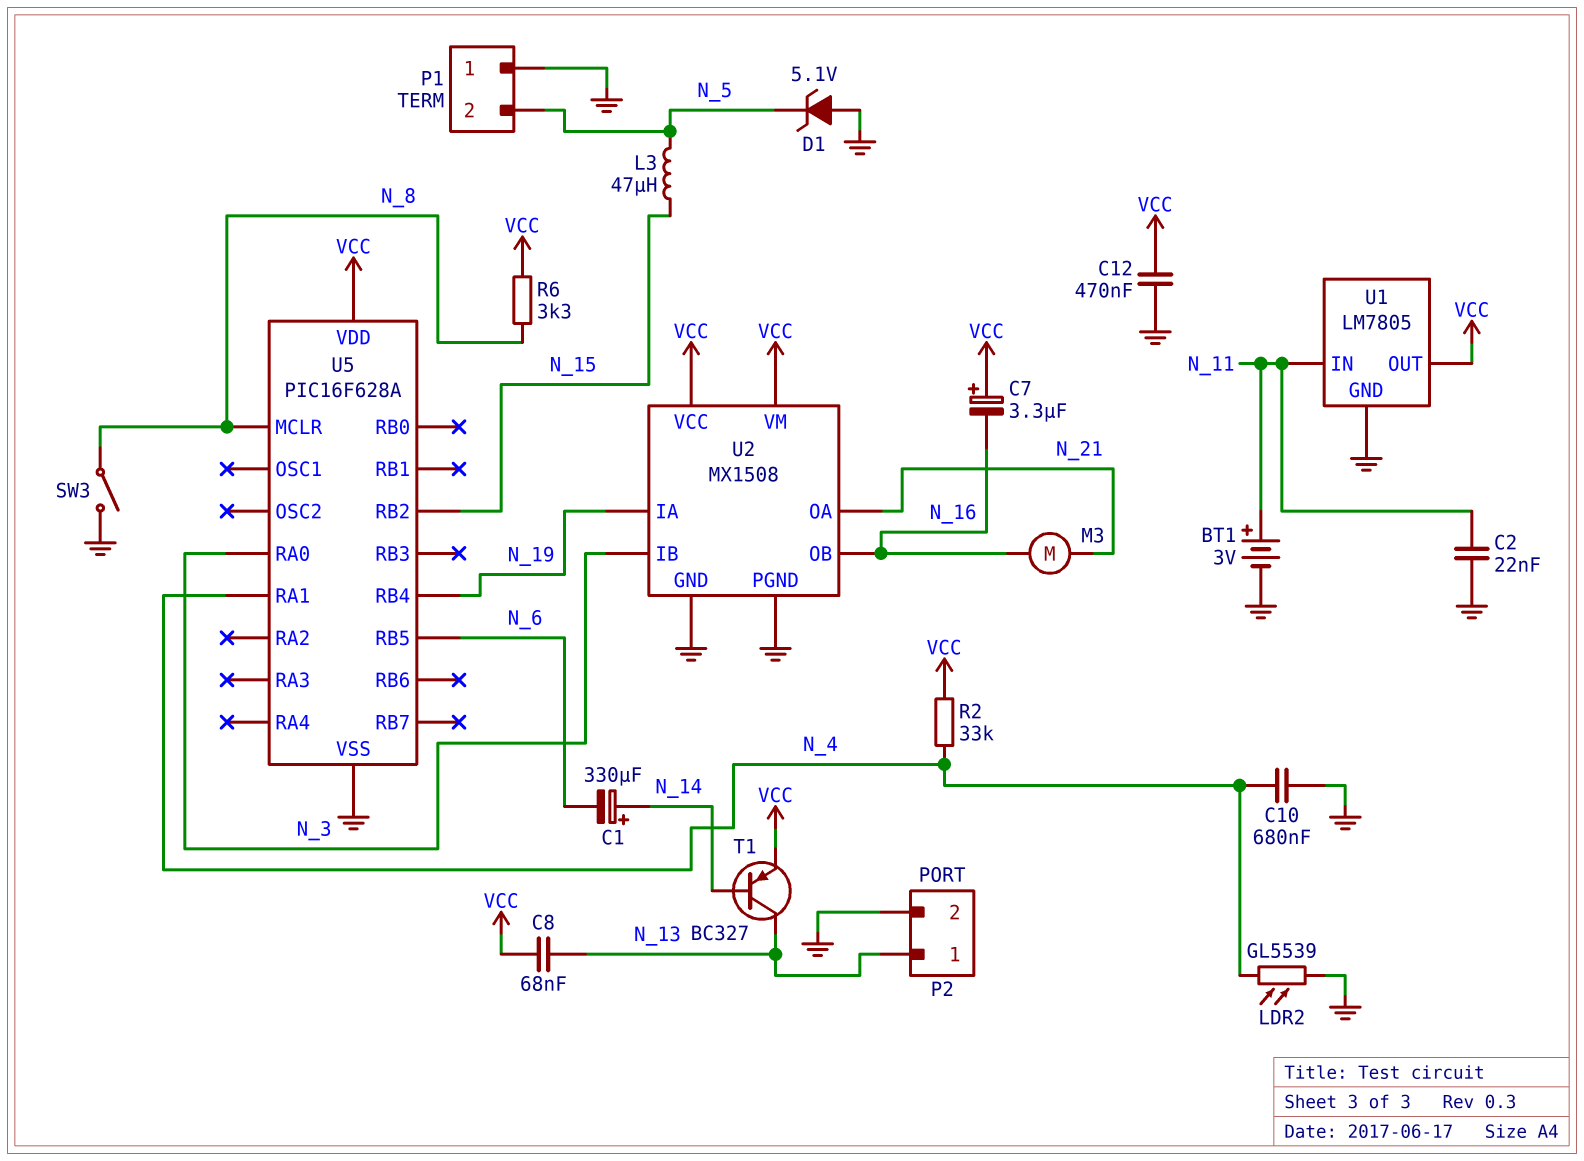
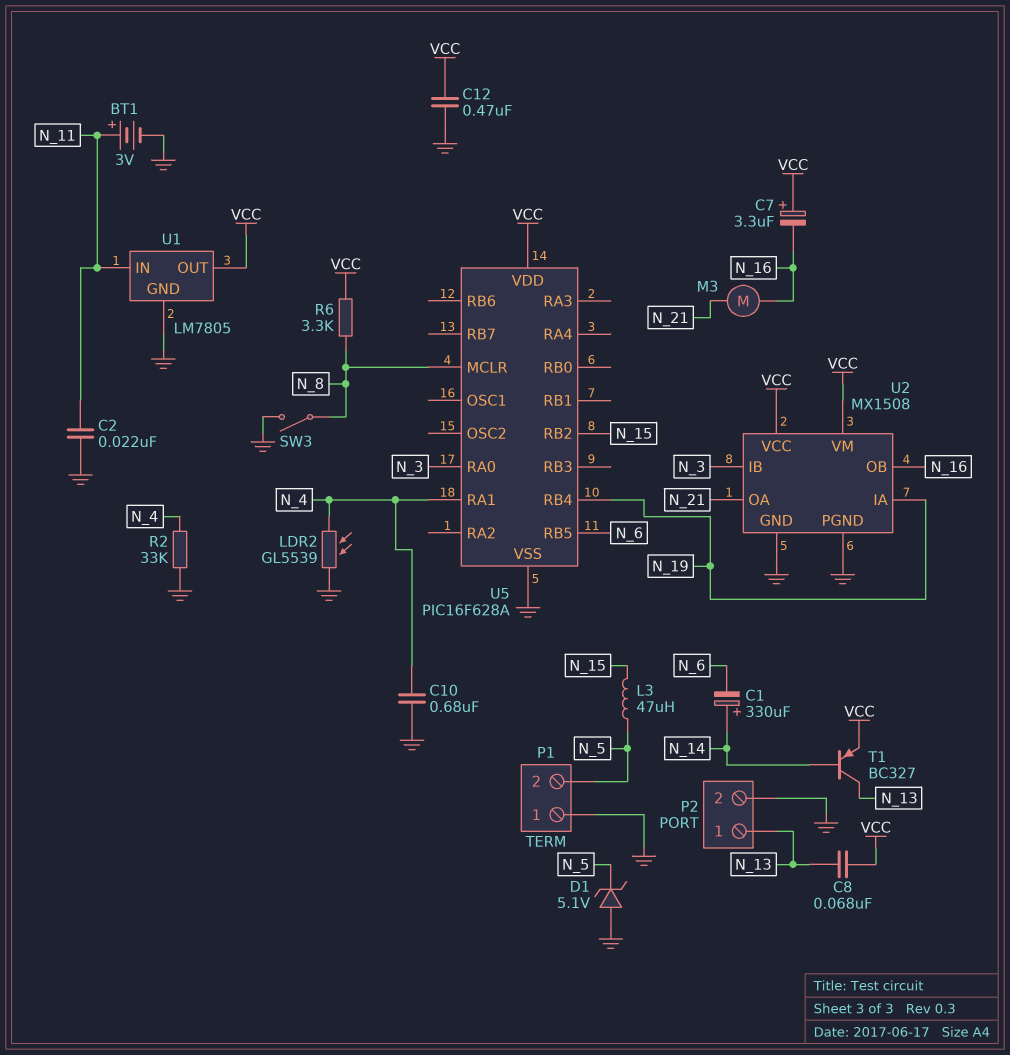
R2: 33k (N_4, VCC) -> 33k (GND, N_4)

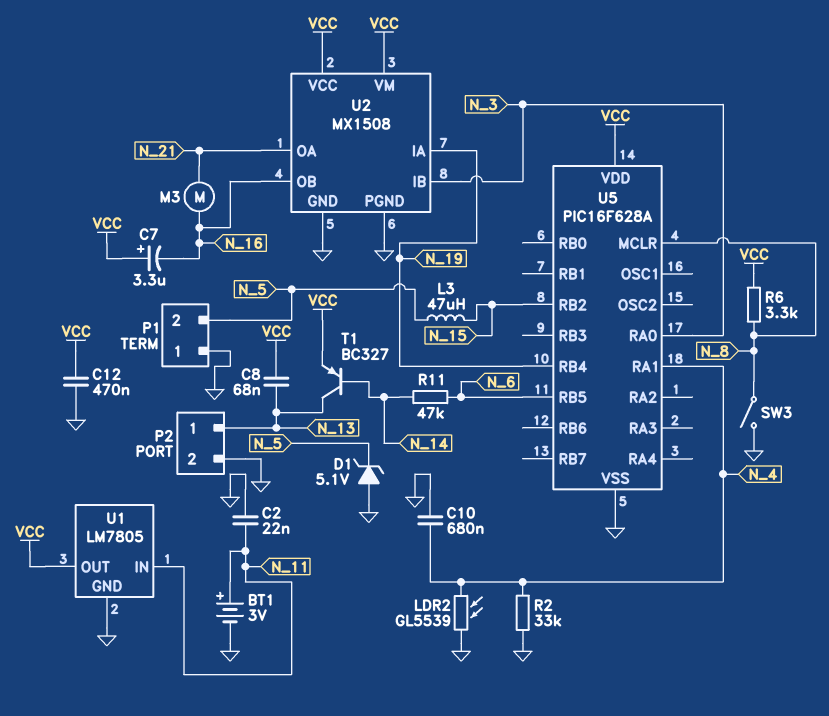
C1: 330uF (plus N_14, minus N_6) -> none
R11: none -> 47k (N_6, N_14)

